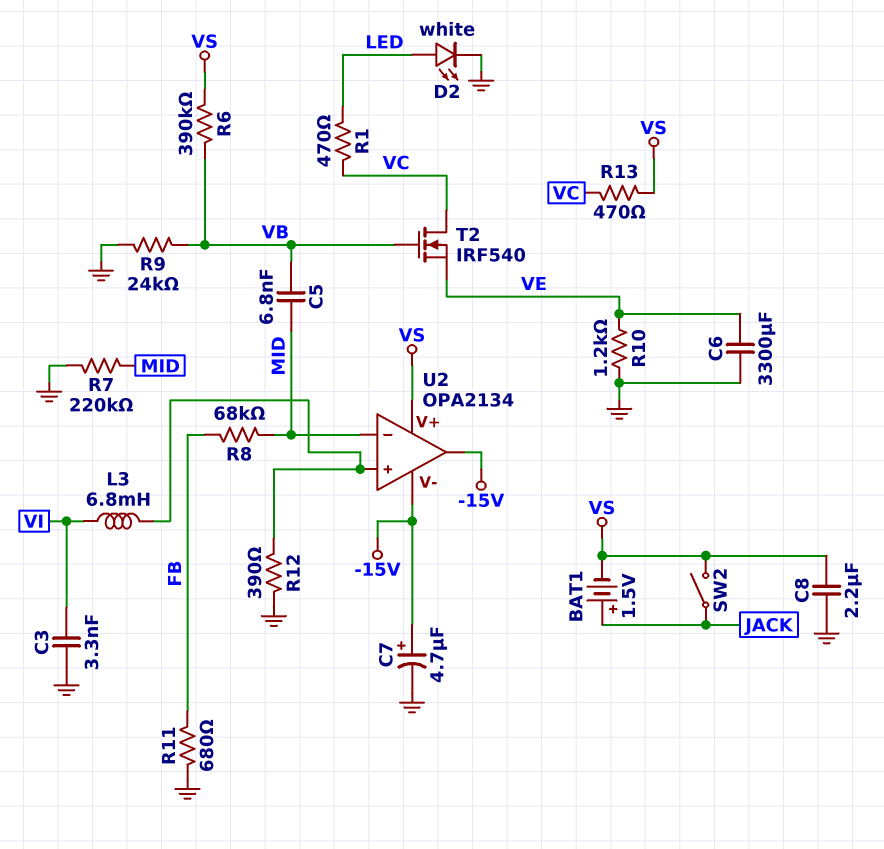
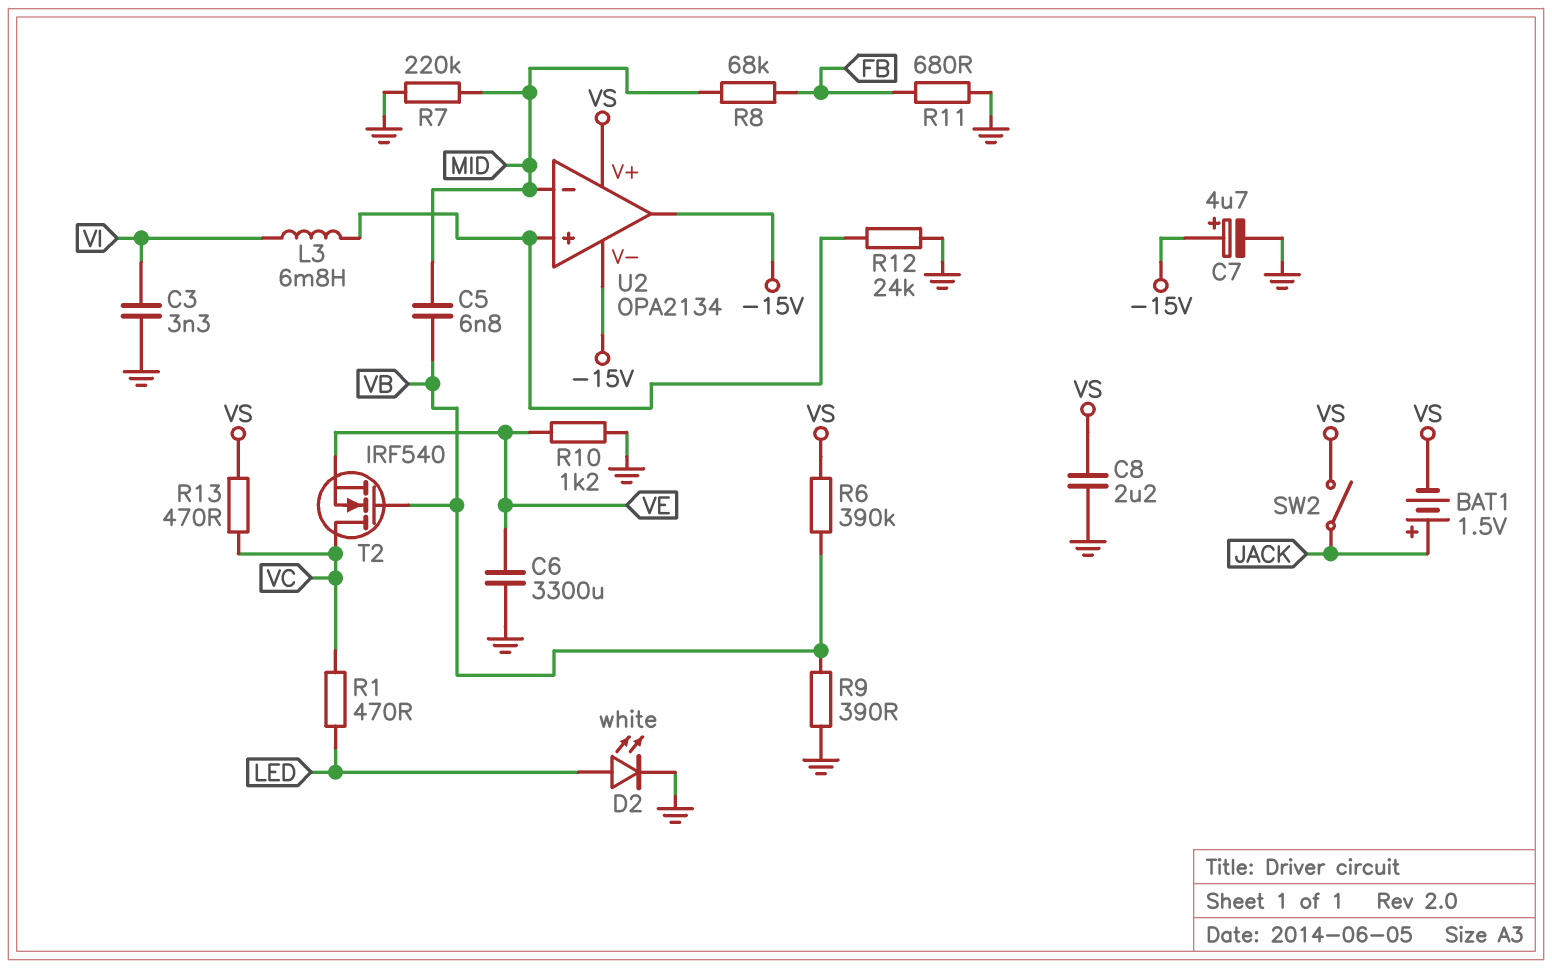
R9: 24k (GND, VB) -> 390 (GND, VB)
R12: 390 (GND, U2/in+) -> 24k (GND, U2/in+)

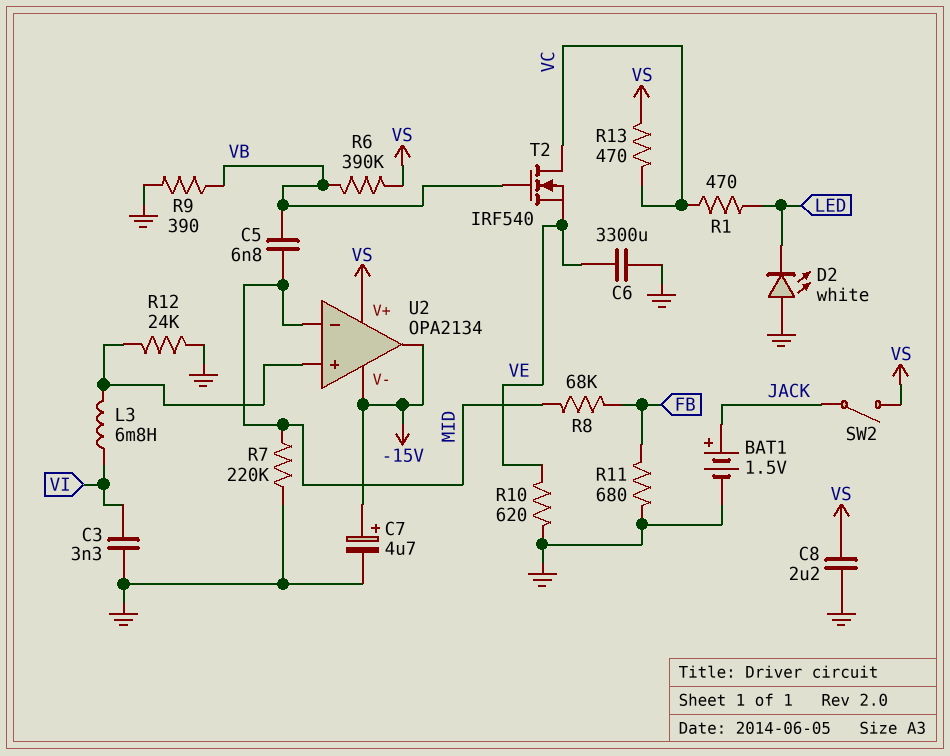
BAT1: 1.5V (plus JACK, minus VS) -> 1.5V (plus JACK, minus GND)
D2: LED white (A LED, K GND) -> LED white (A GND, K LED)
R10: 1.2k (GND, VE) -> 620 (GND, VE)

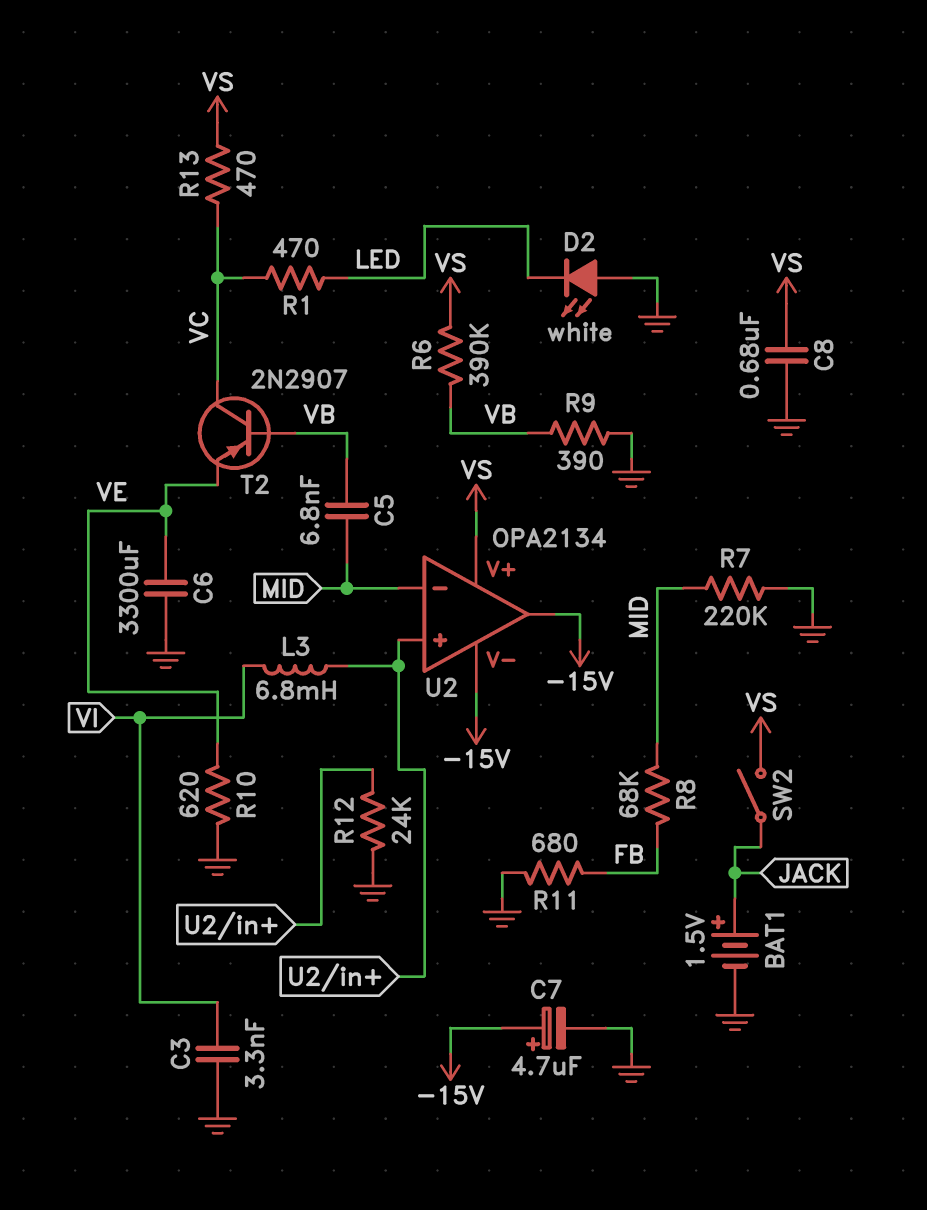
C8: 2.2uF (GND, VS) -> 680nF (GND, VS)
T2: NMOS IRF540 (G VB, D VC, S VE) -> PNP 2N2907 (B VB, C VC, E VE)

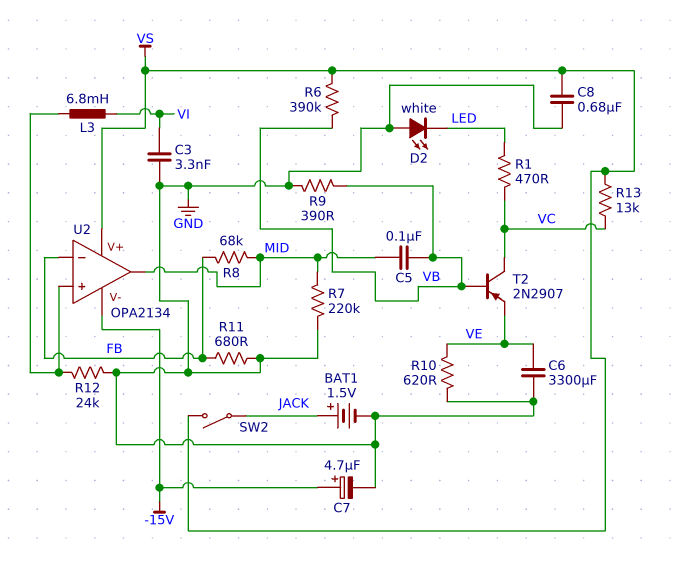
C5: 6.8nF (MID, VB) -> 100nF (MID, VB)
R13: 470 (VC, VS) -> 13k (VC, VS)
U2 pin in-: MID -> FB
U2 pin out: -15V -> MID

